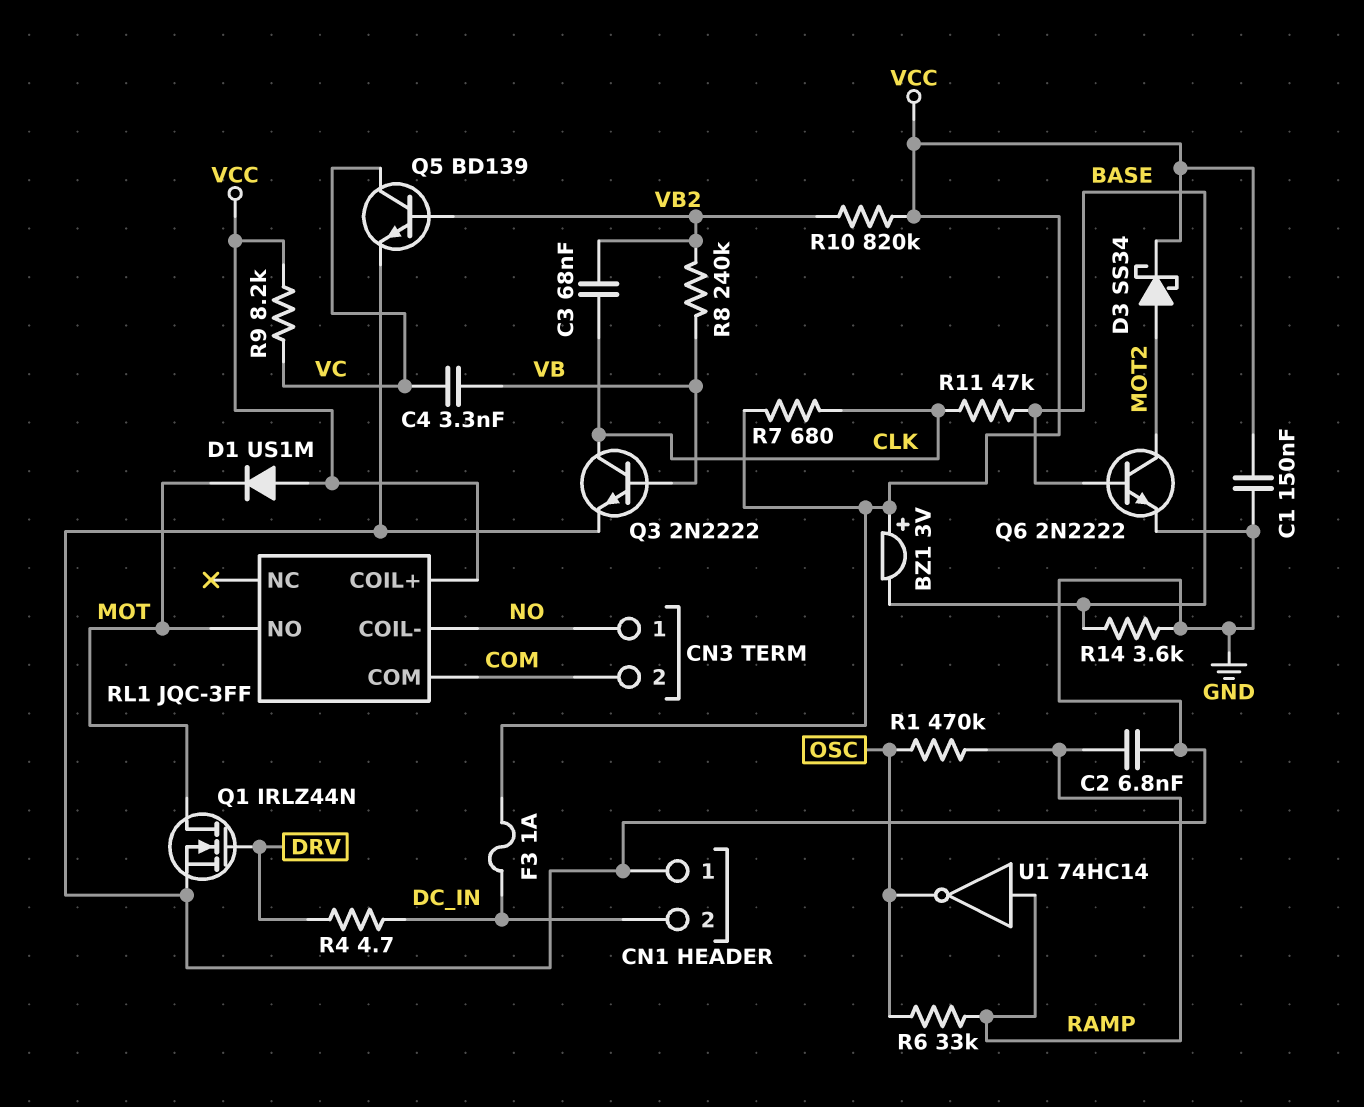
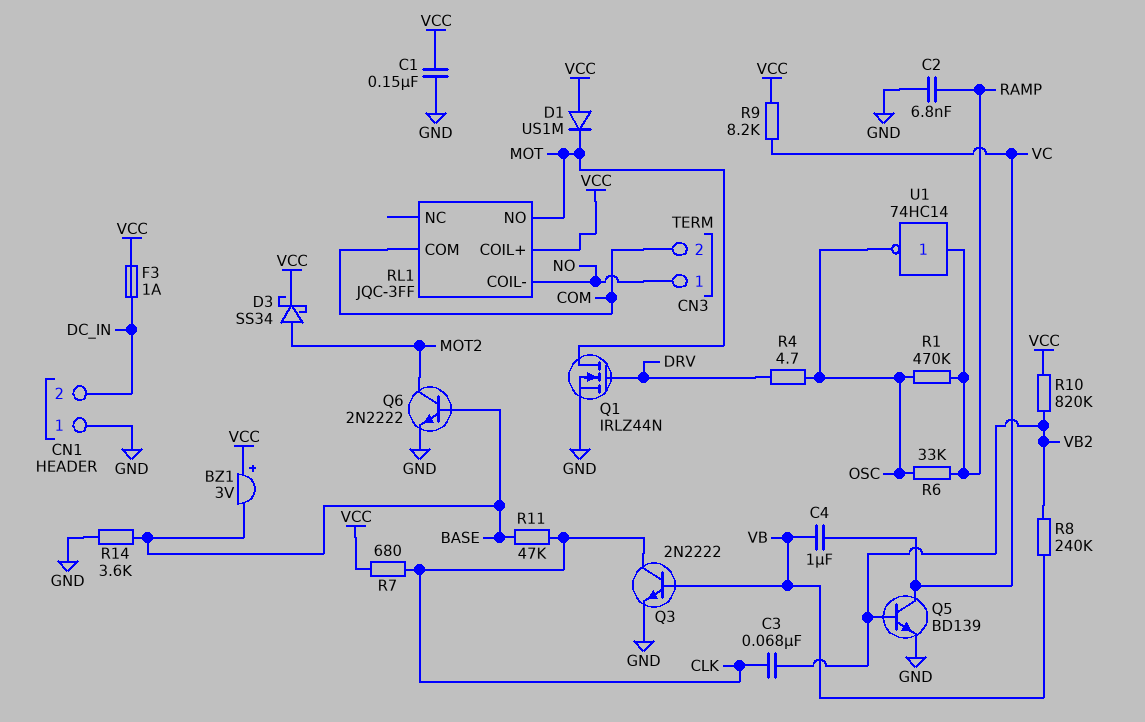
C4: 3.3nF (VB, VC) -> 1uF (VB, VC)
R4: 4.7 (DC_IN, DRV) -> 4.7 (DRV, OSC)

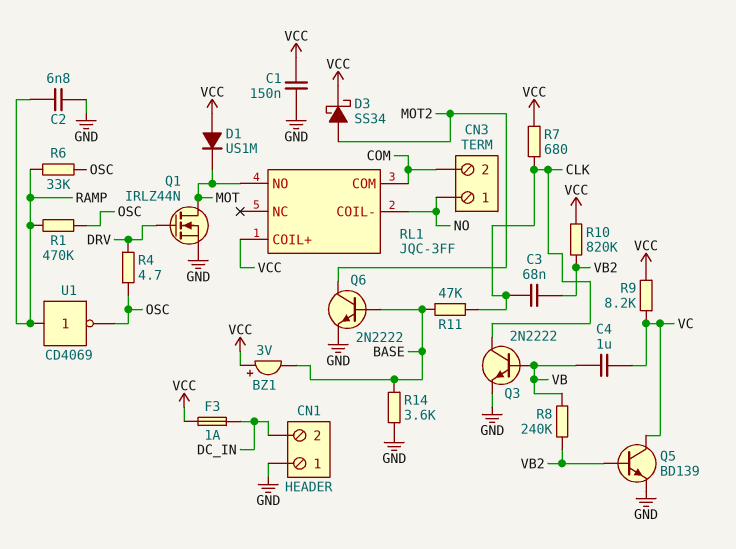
U1: NOT 74HC14 (in RAMP, out OSC) -> NOT CD4069 (in RAMP, out OSC)

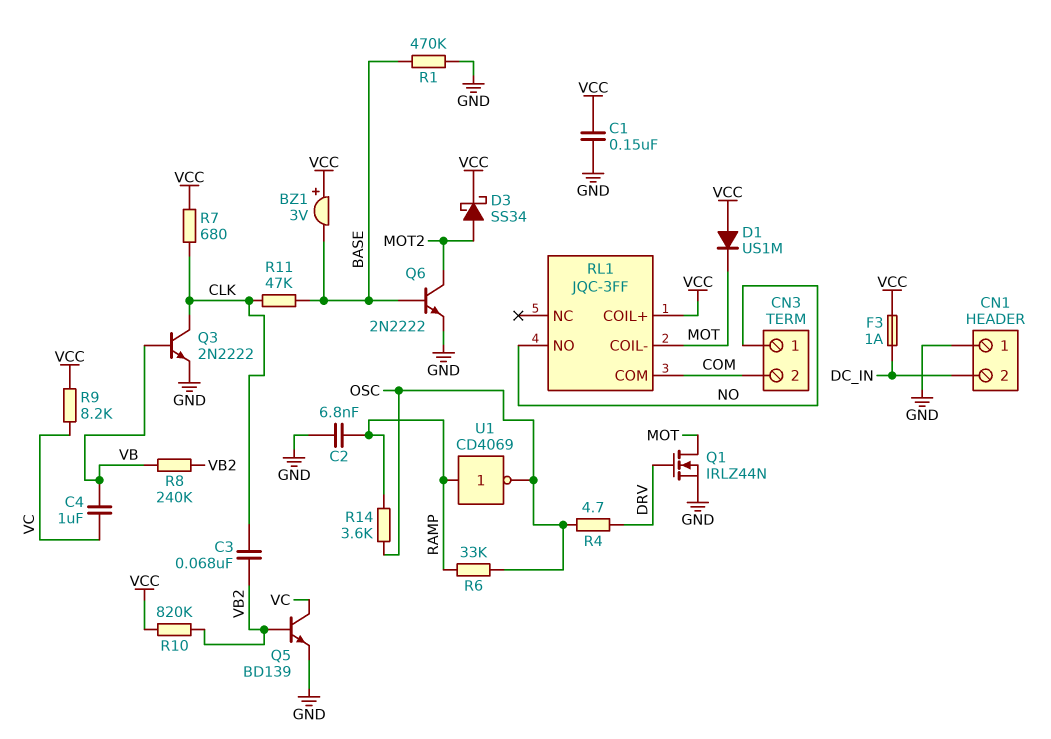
R1: 470k (OSC, RAMP) -> 470k (BASE, GND)
R14: 3.6k (BASE, GND) -> 3.6k (OSC, RAMP)
RL1 pin COIL-: NO -> MOT
RL1 pin NO: MOT -> NO

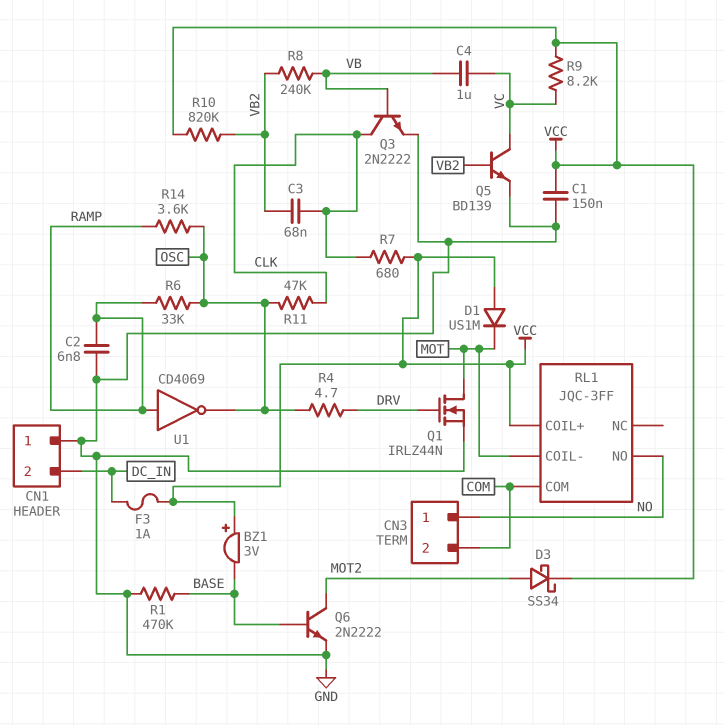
R11: 47k (BASE, CLK) -> 47k (CLK, OSC)

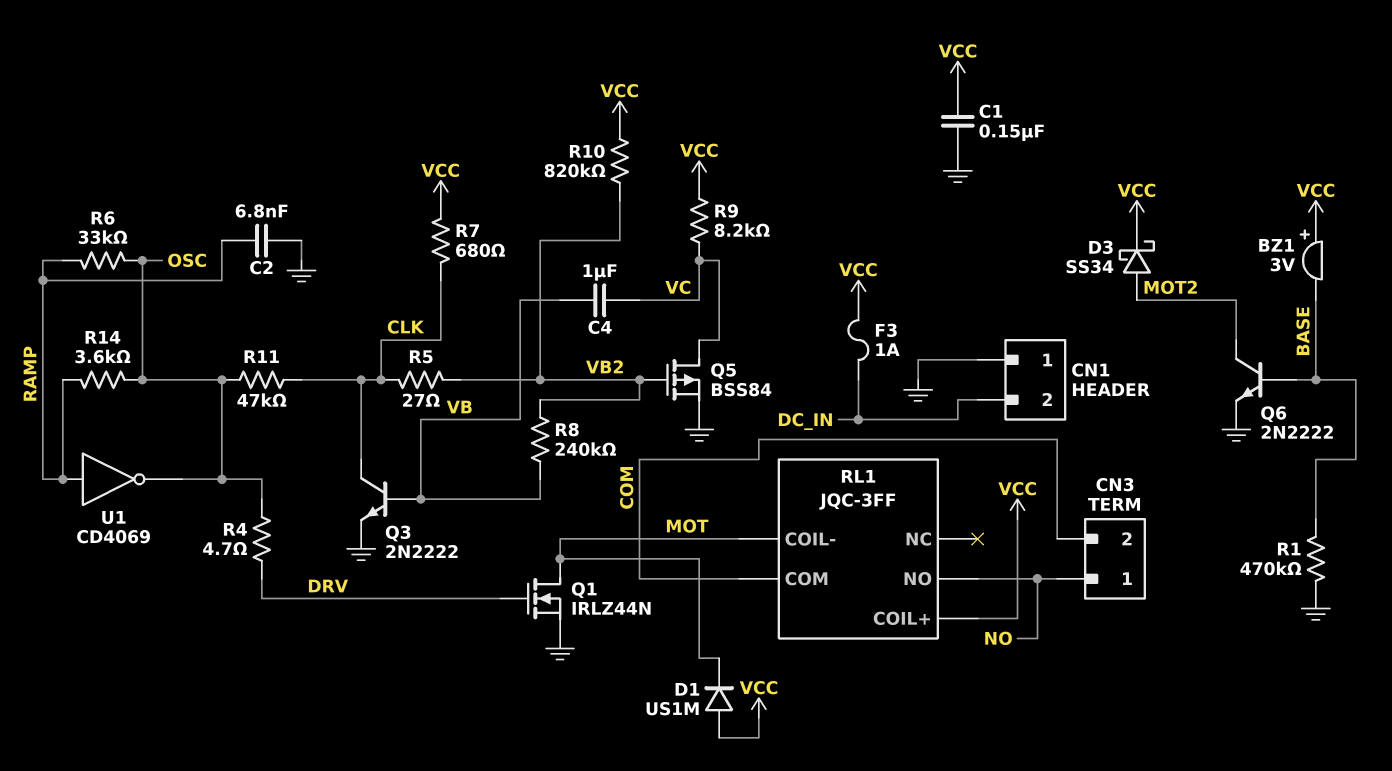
C3: 68nF (CLK, VB2) -> none
Q5: NPN BD139 (B VB2, C VC, E GND) -> PMOS BSS84 (G VB2, D VC, S GND)
R5: none -> 27 (CLK, VB2)

